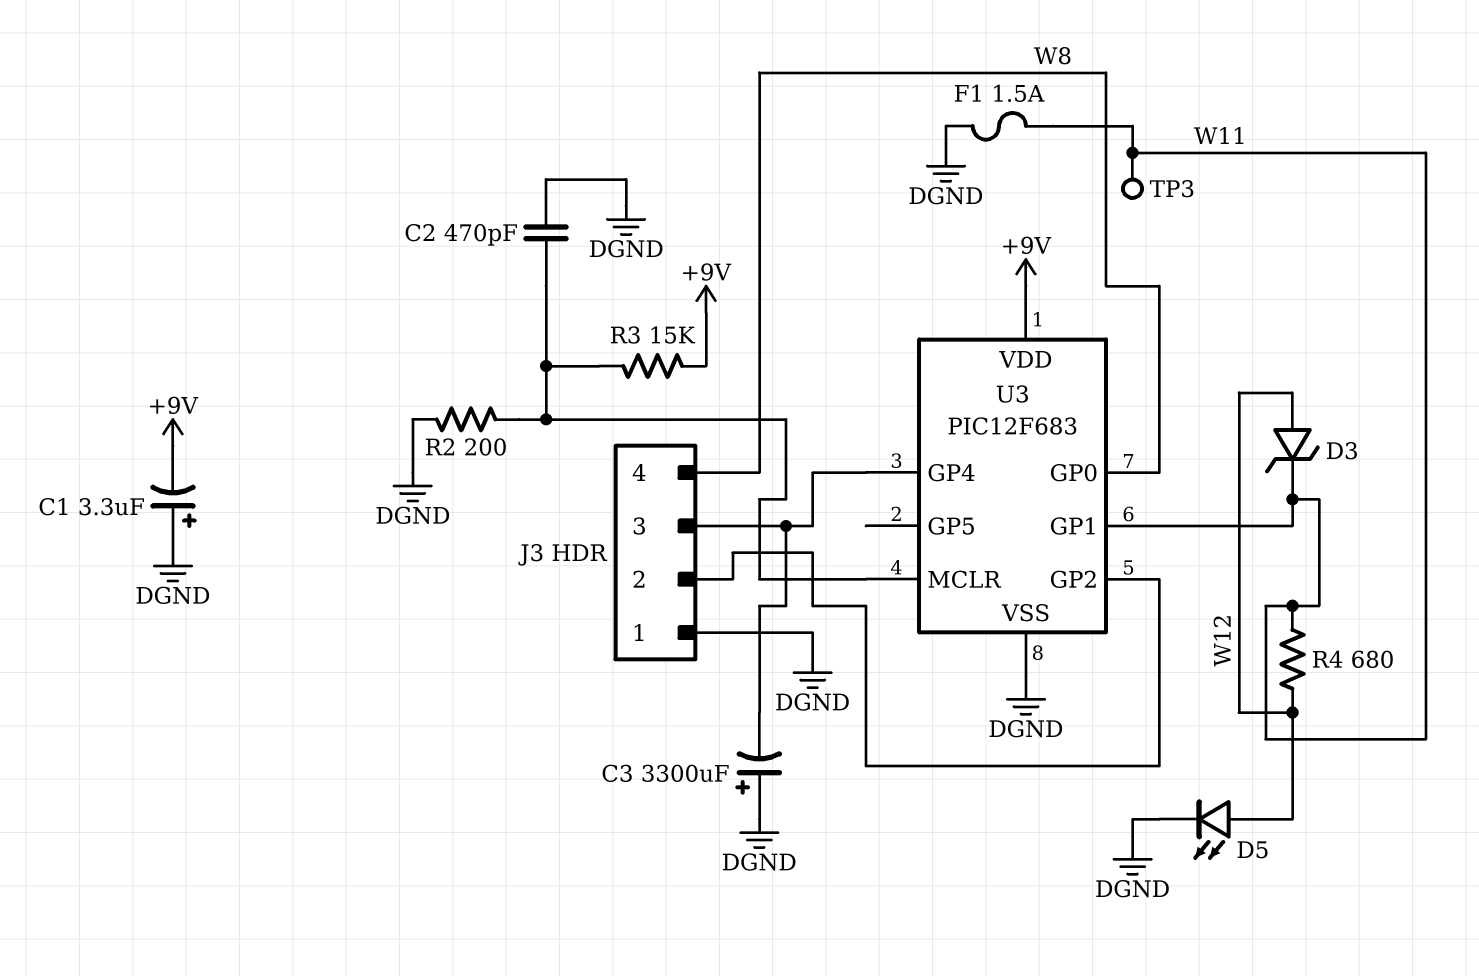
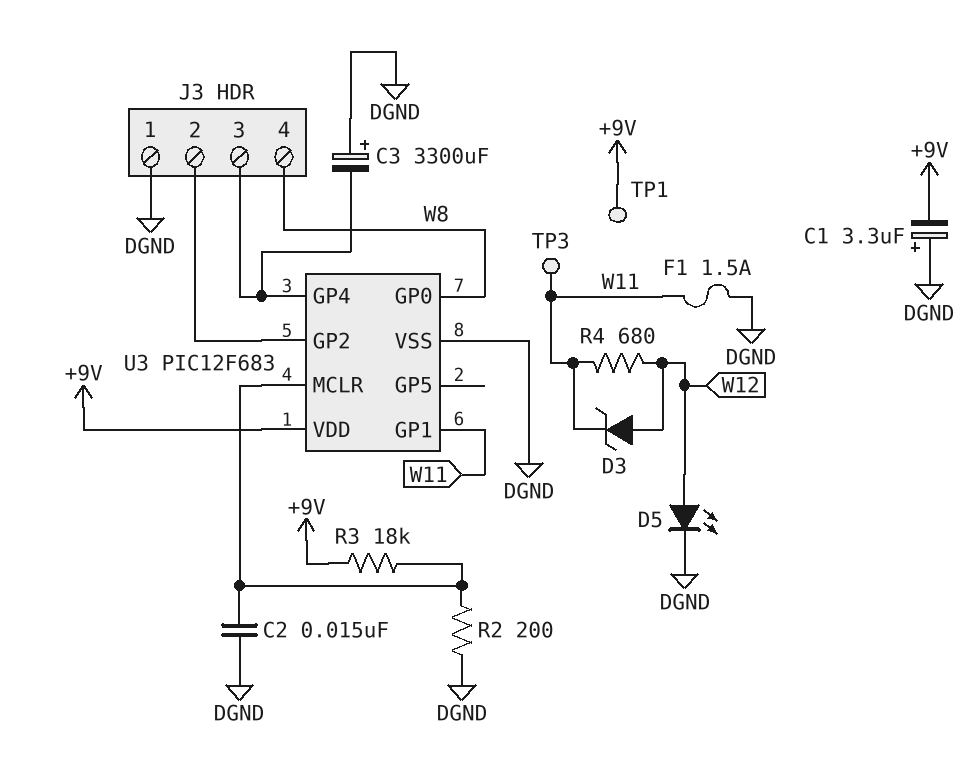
C2: 470pF (DGND, U3/MCLR) -> 15nF (DGND, U3/MCLR)
R3: 15k (+9V, U3/MCLR) -> 18k (+9V, U3/MCLR)
TP1: none -> test point (+9V)

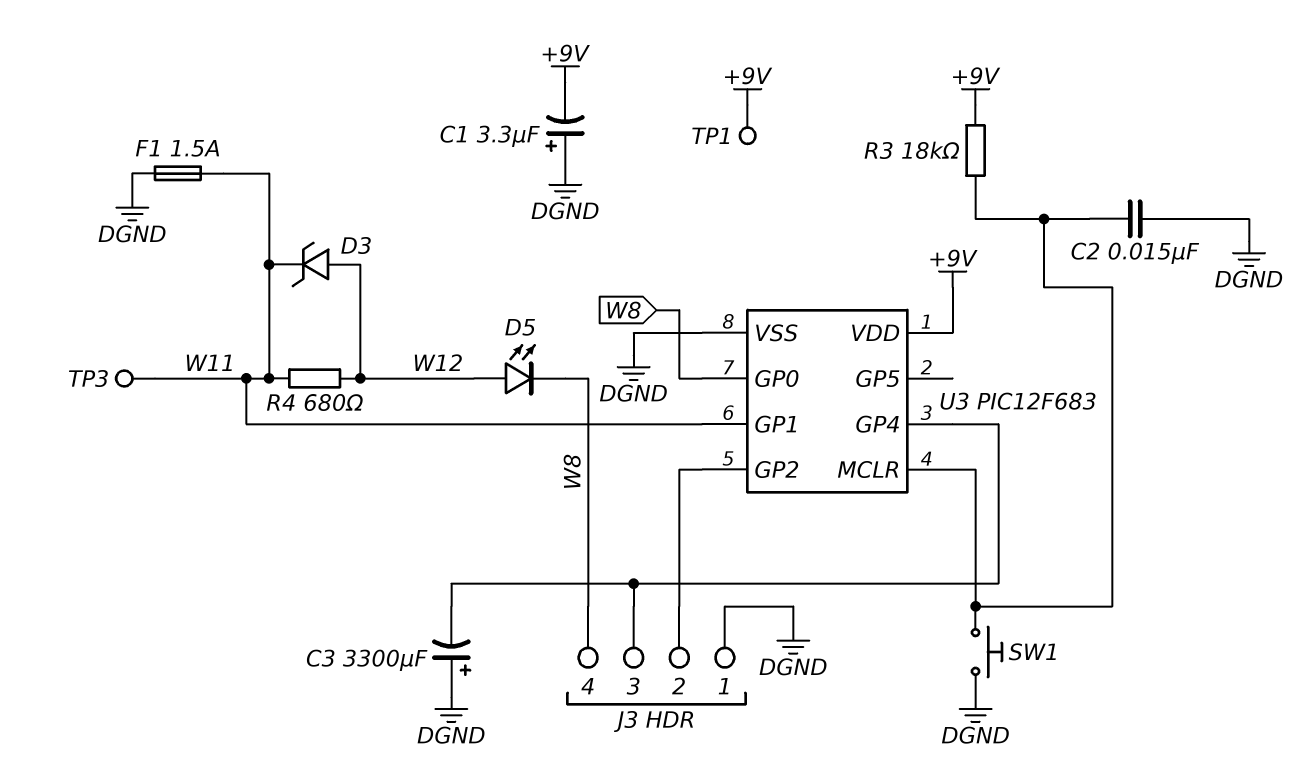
D5: LED (A W12, K DGND) -> LED (A W12, K W8)
R2: 200 (DGND, U3/MCLR) -> none
SW1: none -> button (DGND, U3/MCLR)

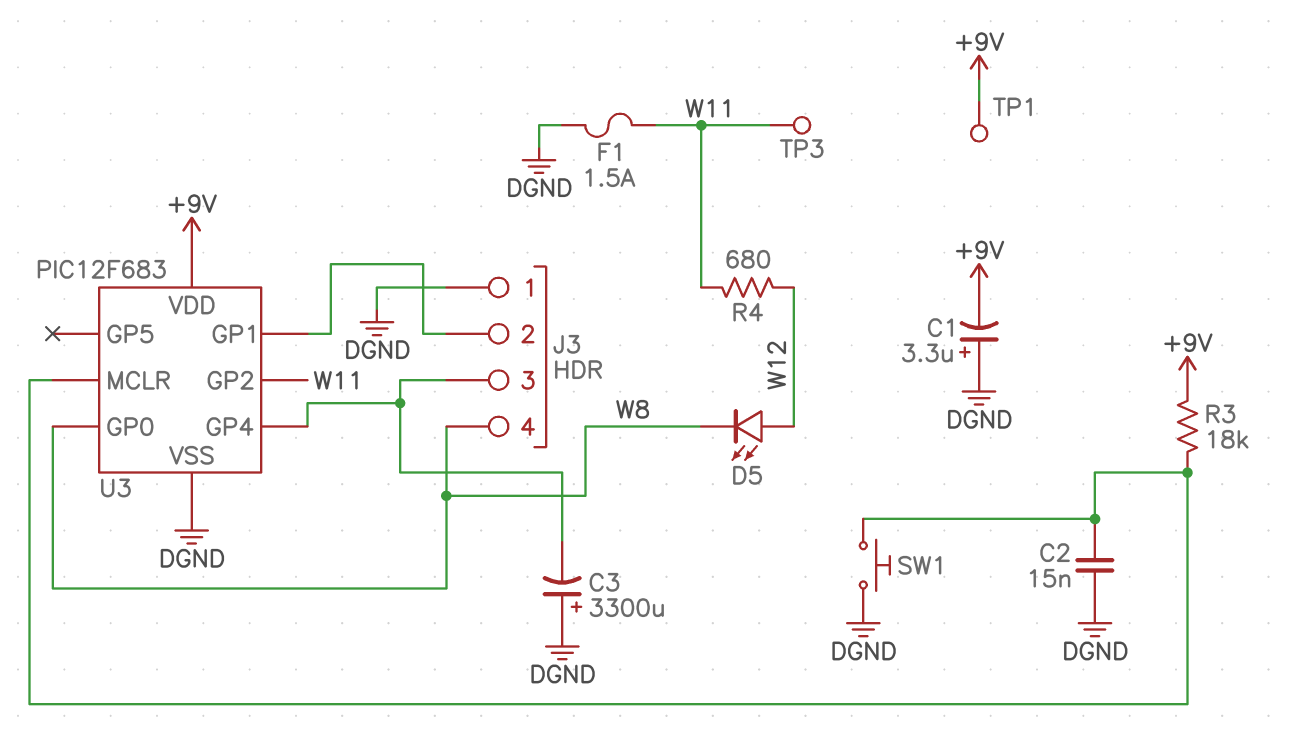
D3: zener (A W12, K W11) -> none
U3 pin GP1: W11 -> J3/2
U3 pin GP2: J3/2 -> W11

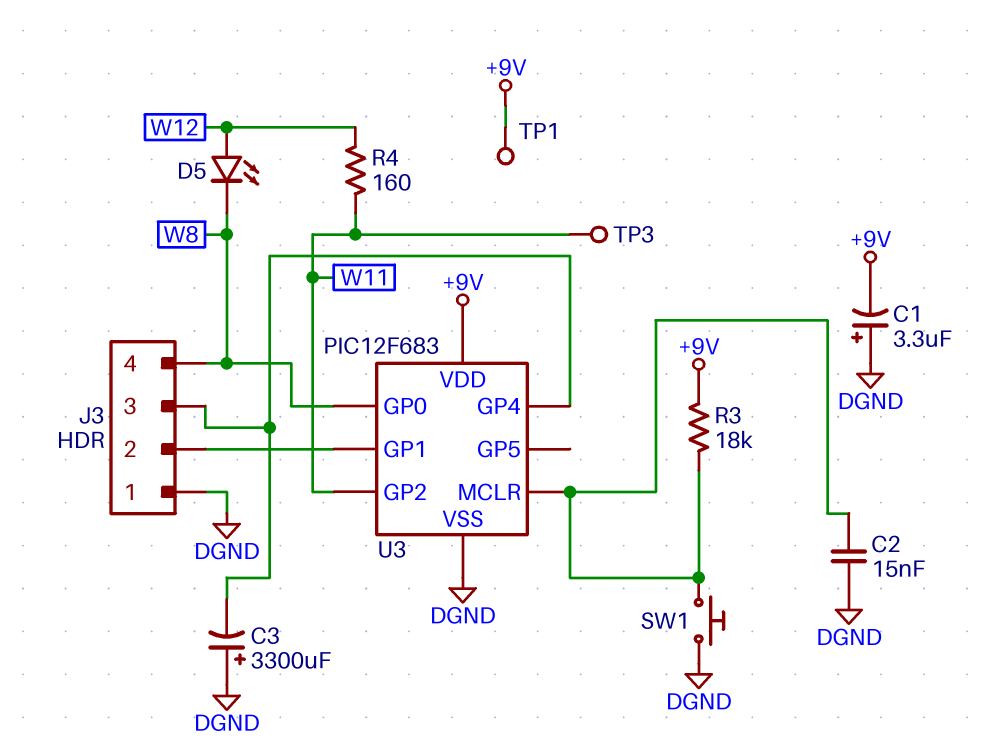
F1: 1.5A (DGND, W11) -> none
R4: 680 (W11, W12) -> 160 (W11, W12)

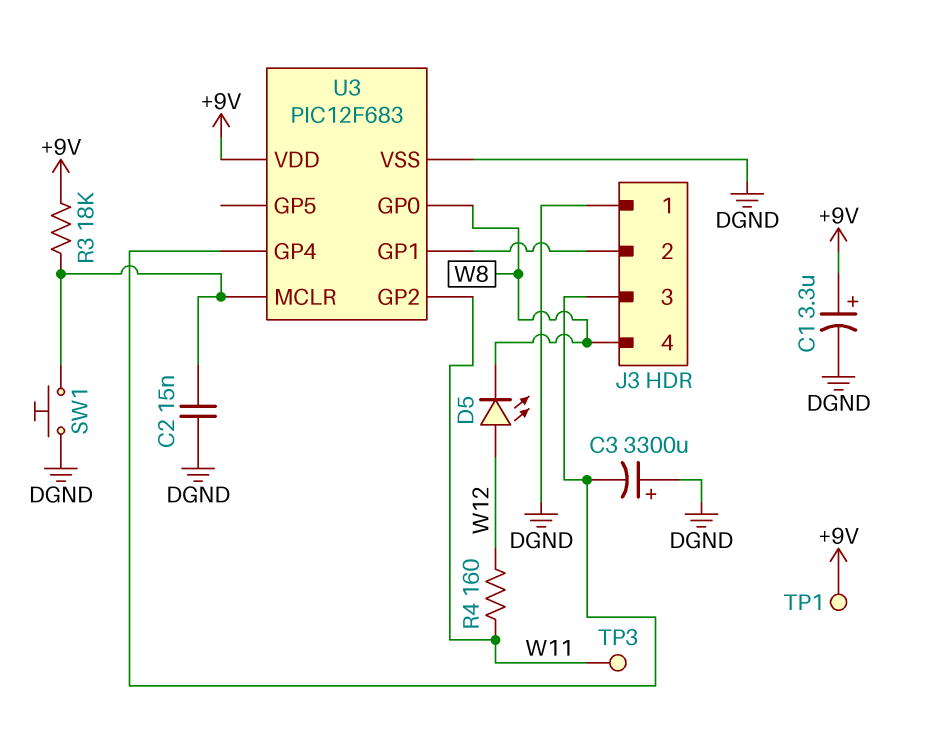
C1: 3.3uF (plus DGND, minus +9V) -> 3.3uF (plus +9V, minus DGND)

